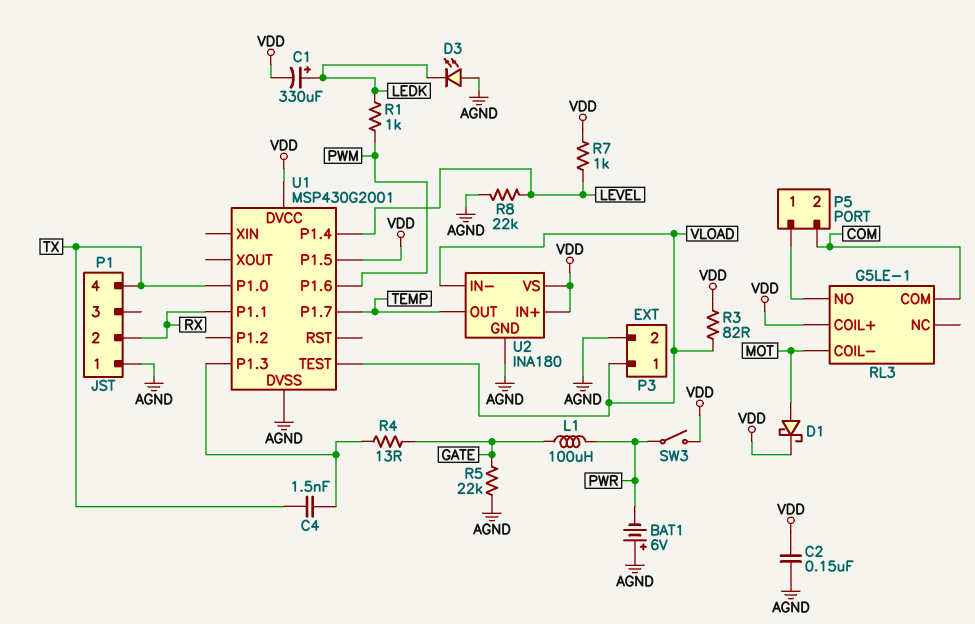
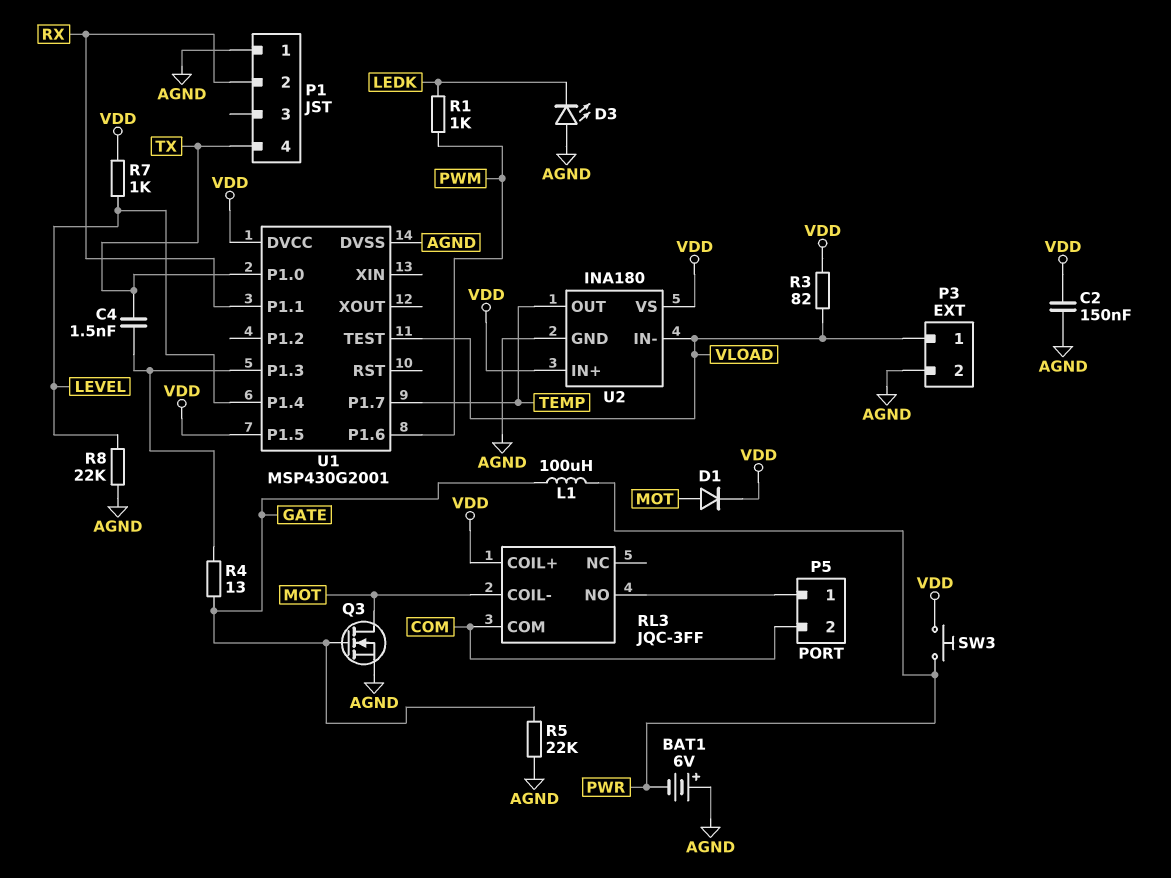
C1: 330uF (plus LEDK, minus VDD) -> none
D1: schottky (A MOT, K VDD) -> diode (A MOT, K VDD)
Q3: none -> NMOS (G GATE, D MOT, S AGND)
RL3: G5LE-1 -> JQC-3FF
SW3: switch (PWR, VDD) -> button (PWR, VDD)

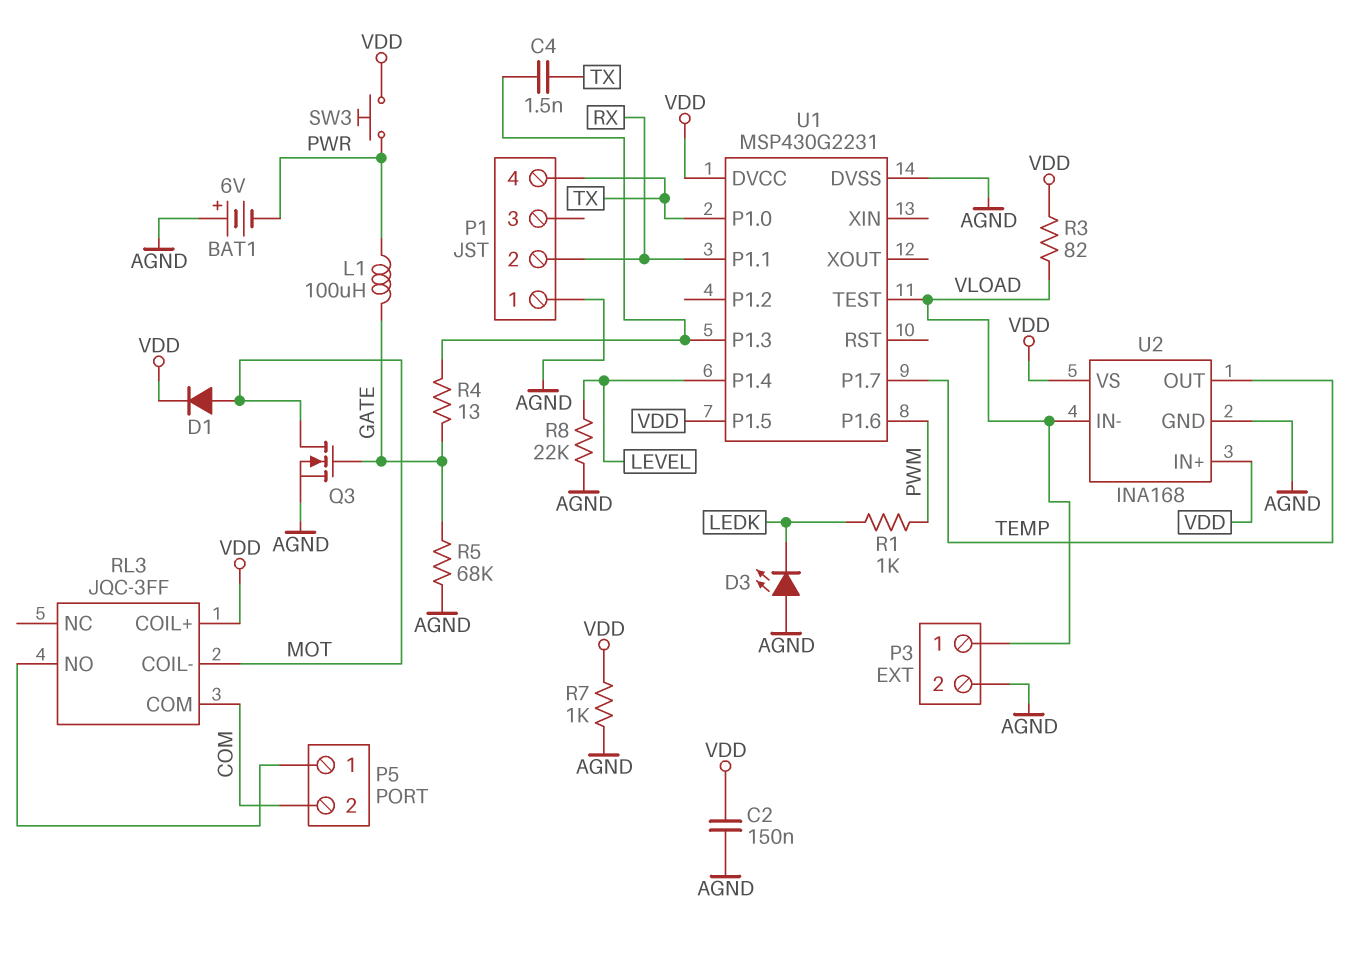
R5: 22k (AGND, GATE) -> 68k (AGND, GATE)
R7: 1k (LEVEL, VDD) -> 1k (AGND, VDD)
U1: MSP430G2001 -> MSP430G2231
U2: INA180 -> INA168

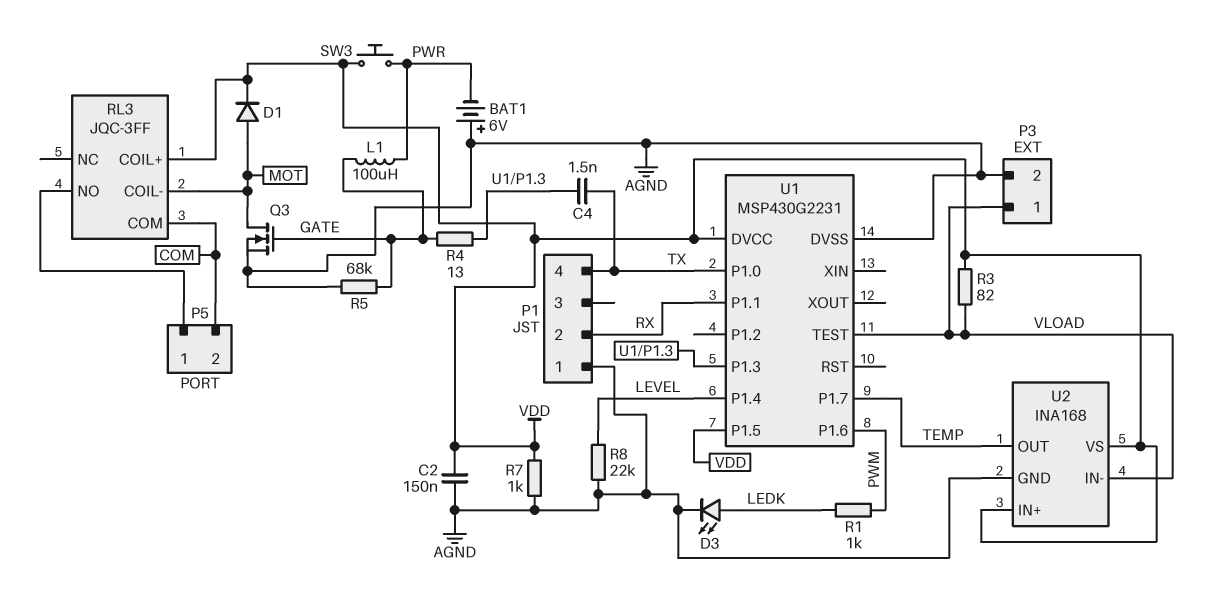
D3: LED (A AGND, K LEDK) -> LED (A LEDK, K AGND)

